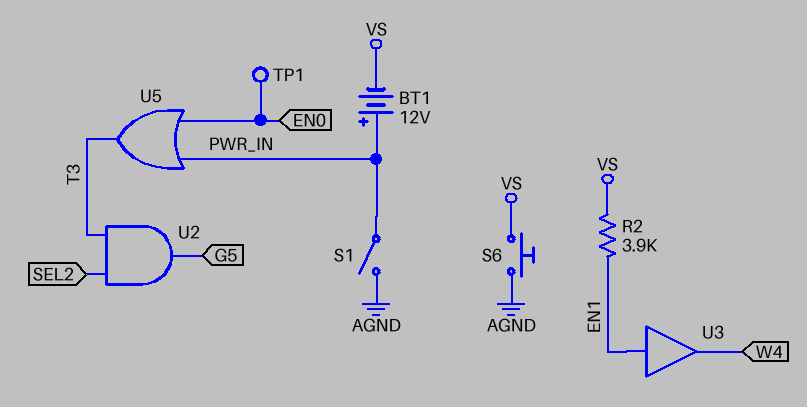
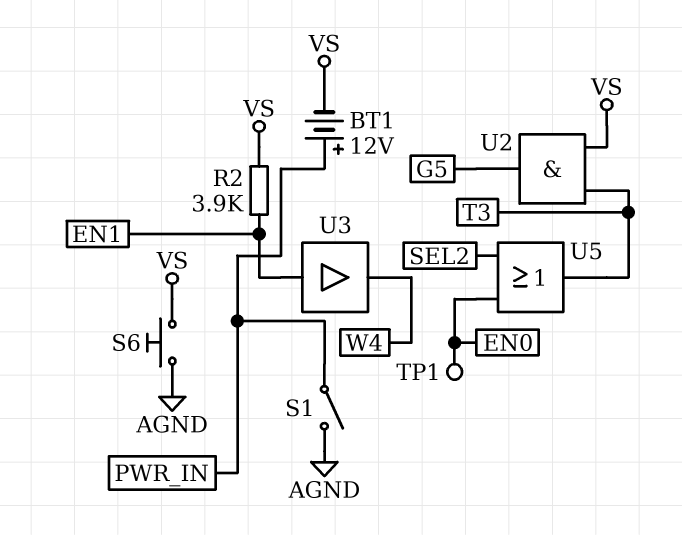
U2: AND (in SEL2, in T3, out G5) -> AND (in T3, in VS, out G5)
U5: OR (in EN0, in PWR_IN, out T3) -> OR (in EN0, in SEL2, out T3)

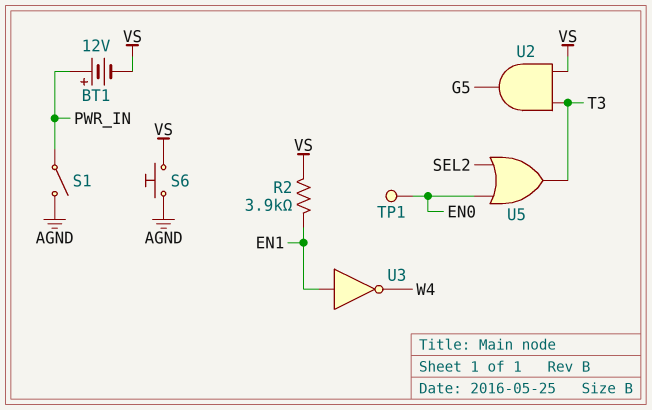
U3: buffer (in EN1, out W4) -> NOT (in EN1, out W4)

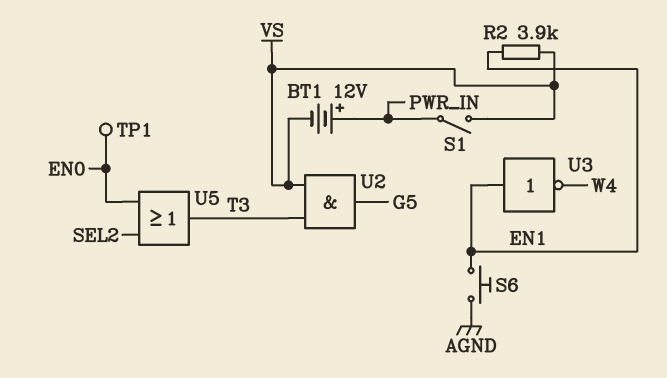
S1: switch (AGND, PWR_IN) -> switch (PWR_IN, VS)
S6: button (AGND, VS) -> button (AGND, EN1)

